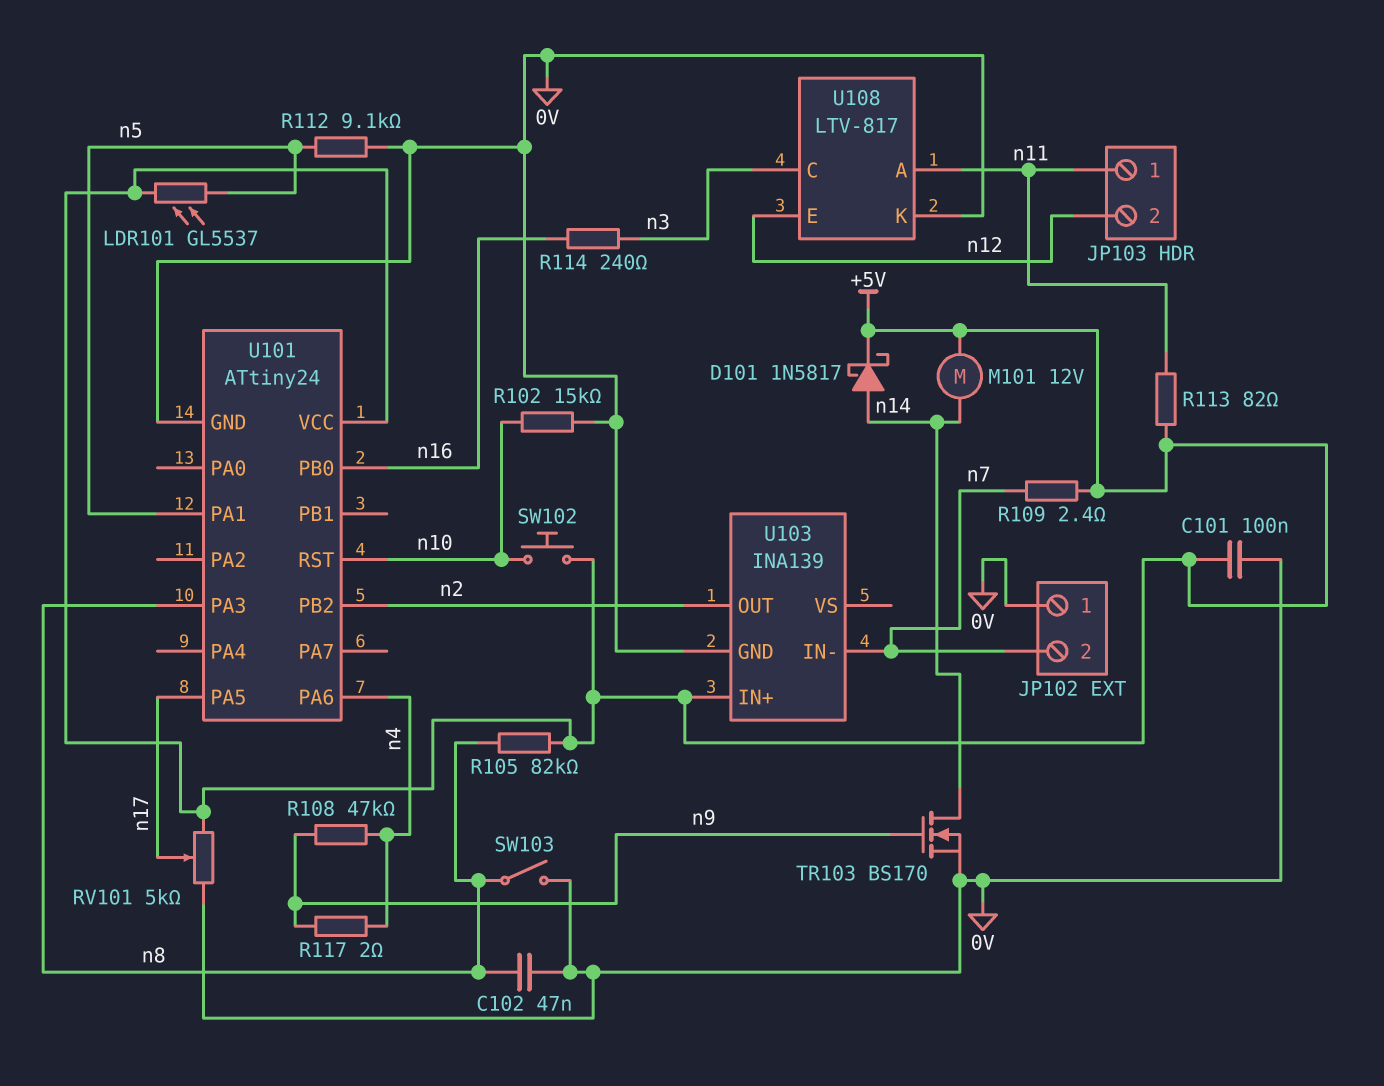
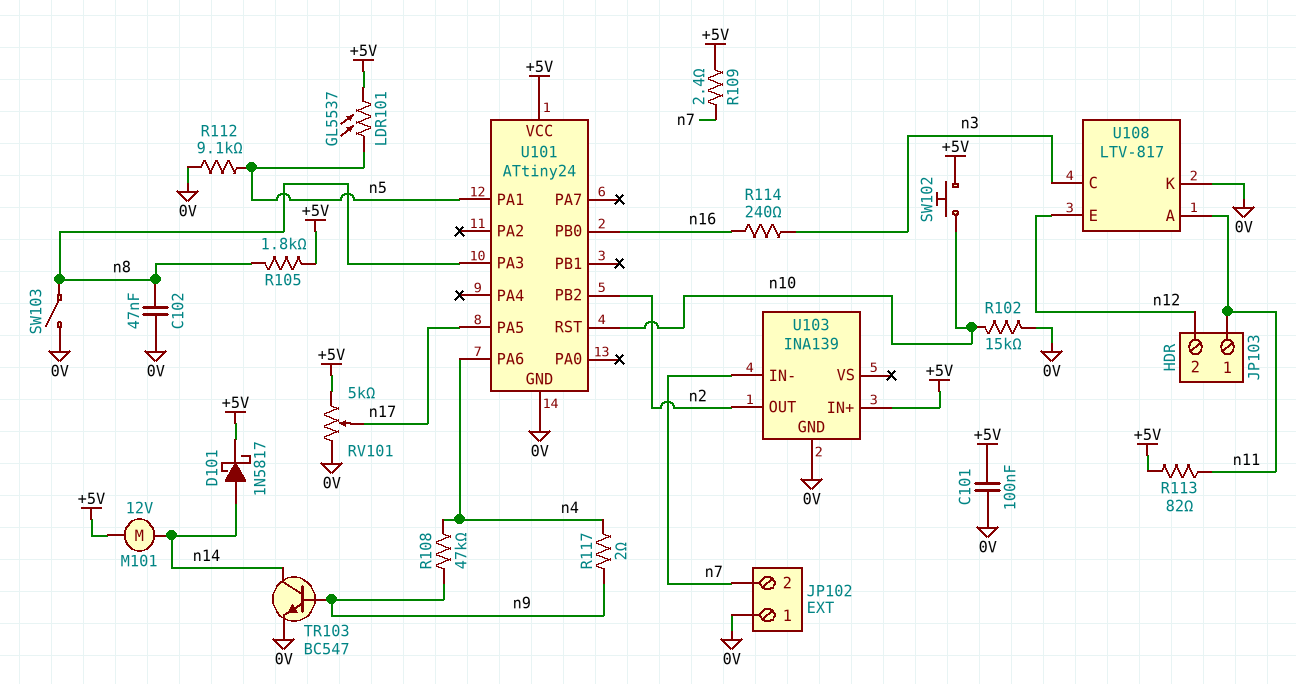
R105: 82k (+5V, n8) -> 1.8k (+5V, n8)
TR103: NMOS BS170 (G n9, D n14, S 0V) -> NPN BC547 (B n9, C n14, E 0V)

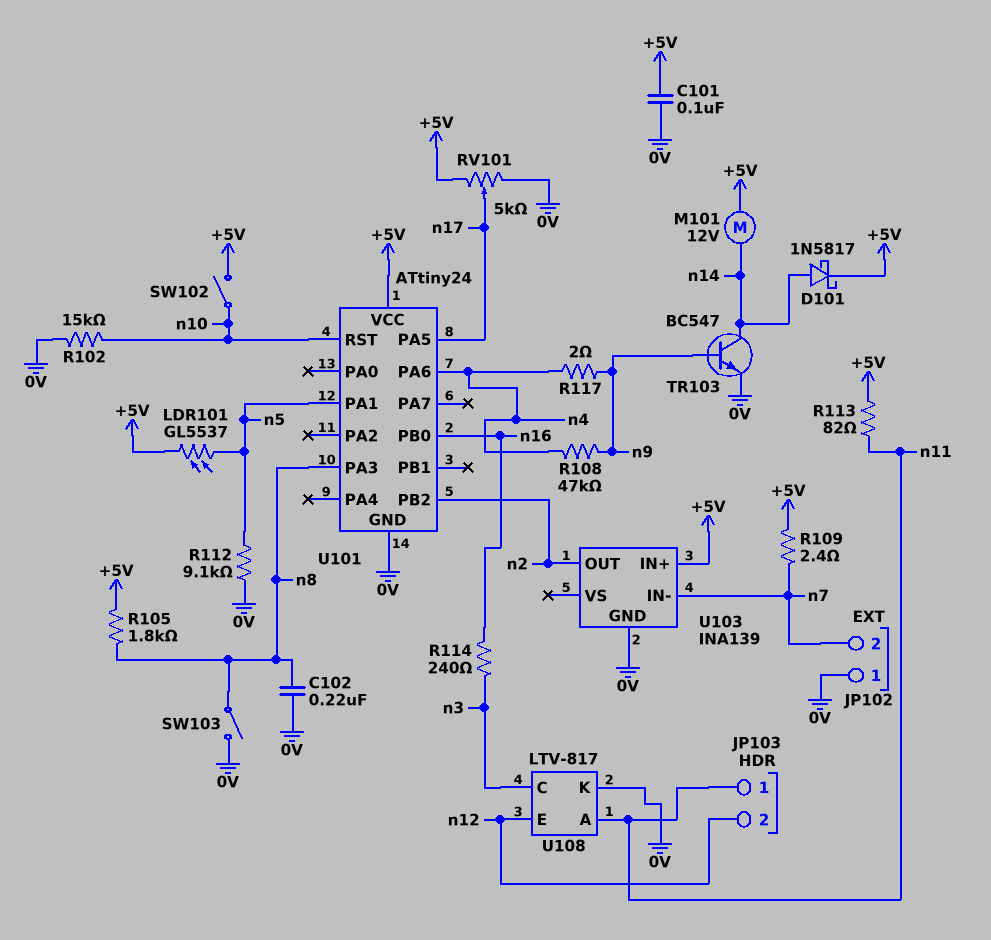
C102: 47nF (0V, n8) -> 220nF (0V, n8)
SW102: button (+5V, n10) -> switch (+5V, n10)

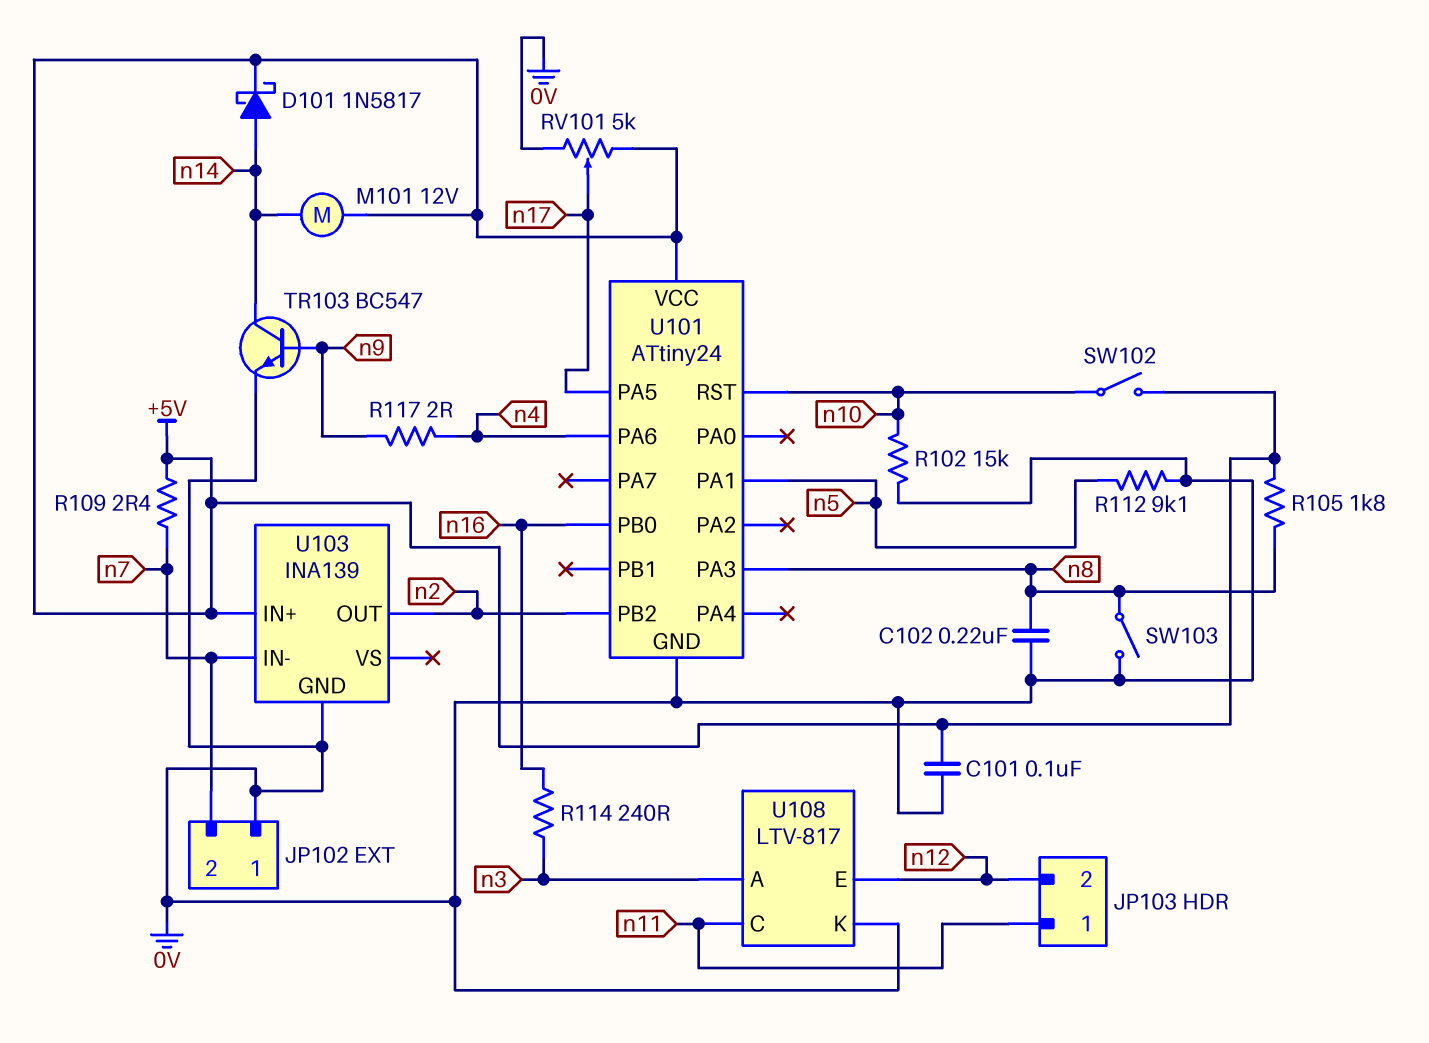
LDR101: GL5537 (+5V, n5) -> none
R108: 47k (n4, n9) -> none
R113: 82 (+5V, n11) -> none
U108 pin A: n11 -> n3
U108 pin C: n3 -> n11

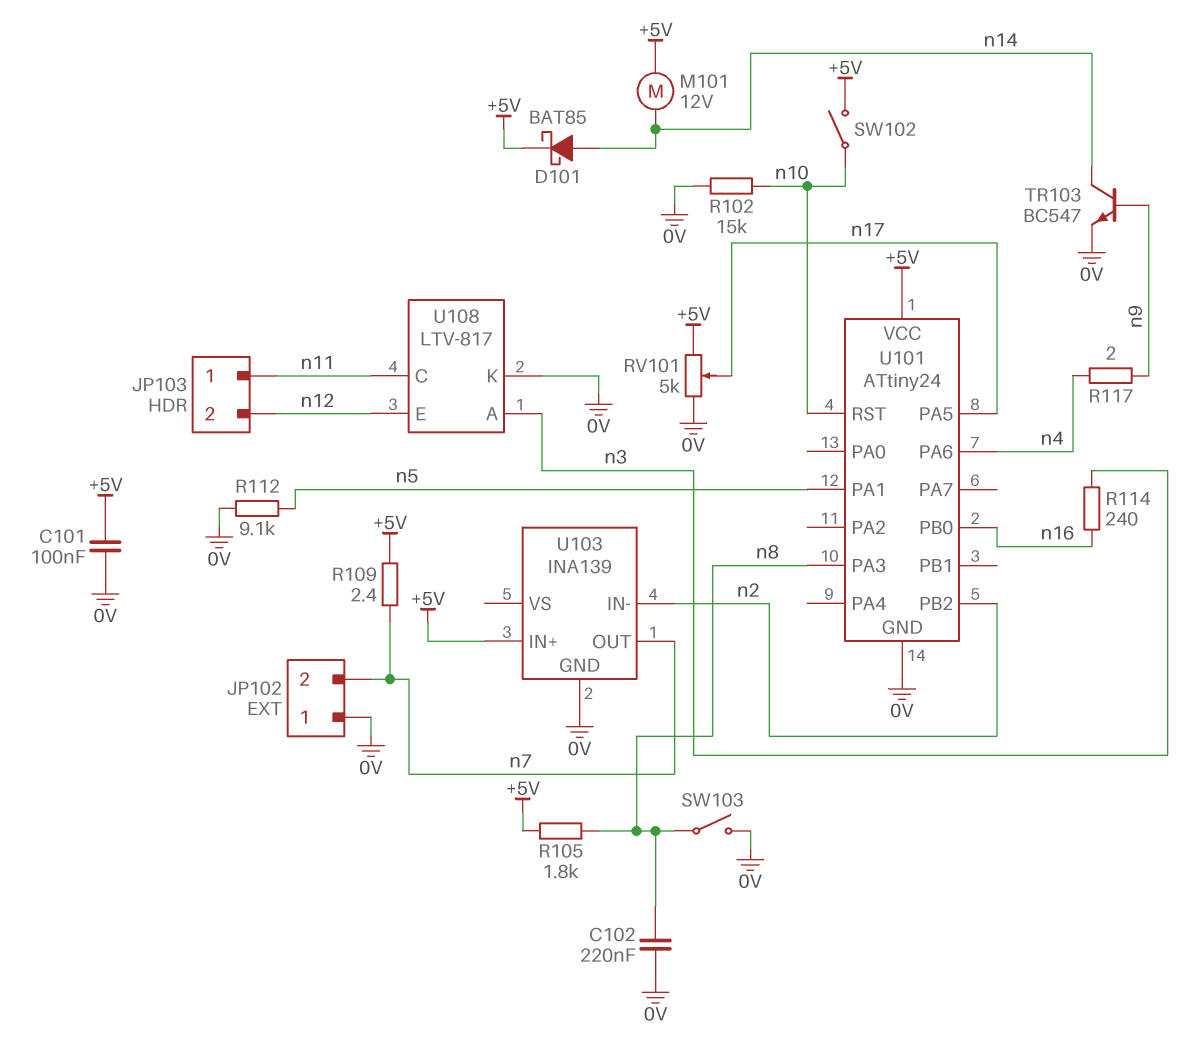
D101: schottky 1N5817 (A n14, K +5V) -> schottky BAT85 (A n14, K +5V)
U103 pin IN-: n7 -> n2
U103 pin OUT: n2 -> n7

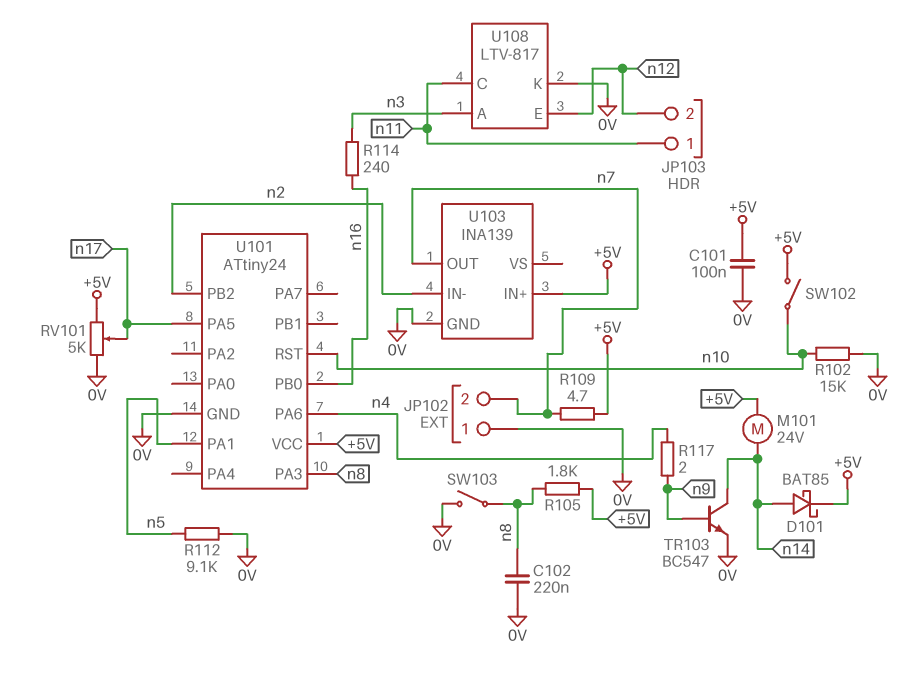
M101: motor 12V (+5V, n14) -> motor 24V (+5V, n14)
R109: 2.4 (+5V, n7) -> 4.7 (+5V, n7)

